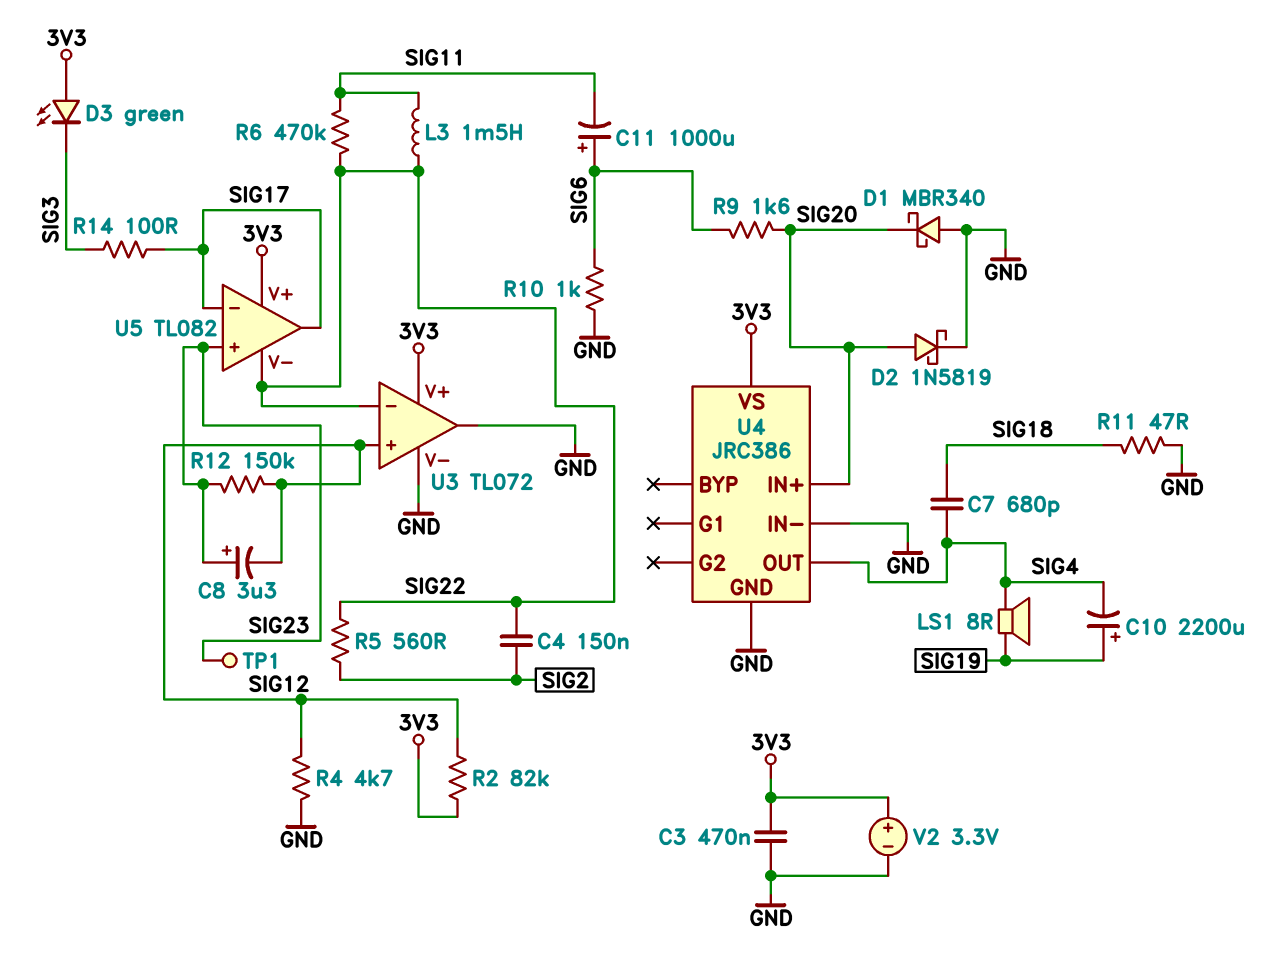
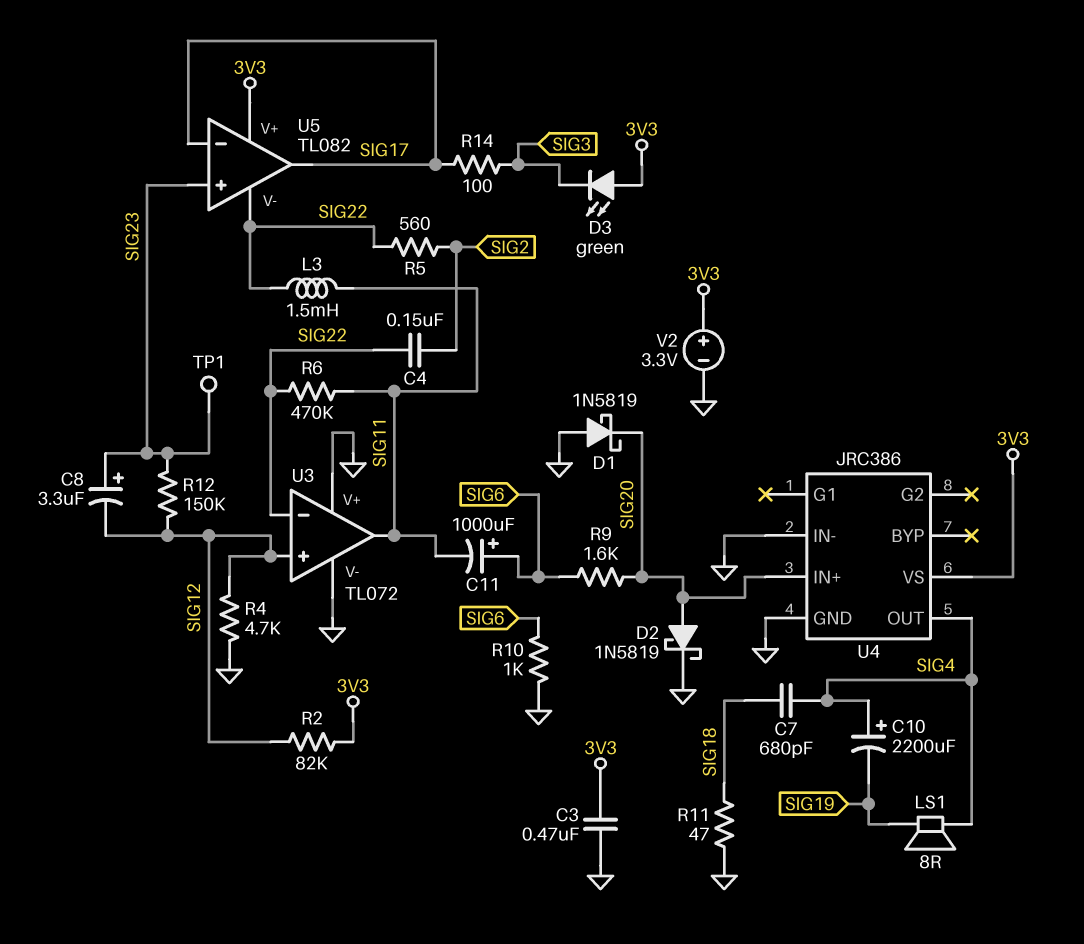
C10: 2200uF (plus SIG19, minus SIG4) -> 2200uF (plus SIG4, minus SIG19)
D1: schottky MBR340 (A GND, K SIG20) -> schottky 1N5819 (A GND, K SIG20)
U3 pin V+: 3V3 -> GND
U3 pin out: GND -> SIG11

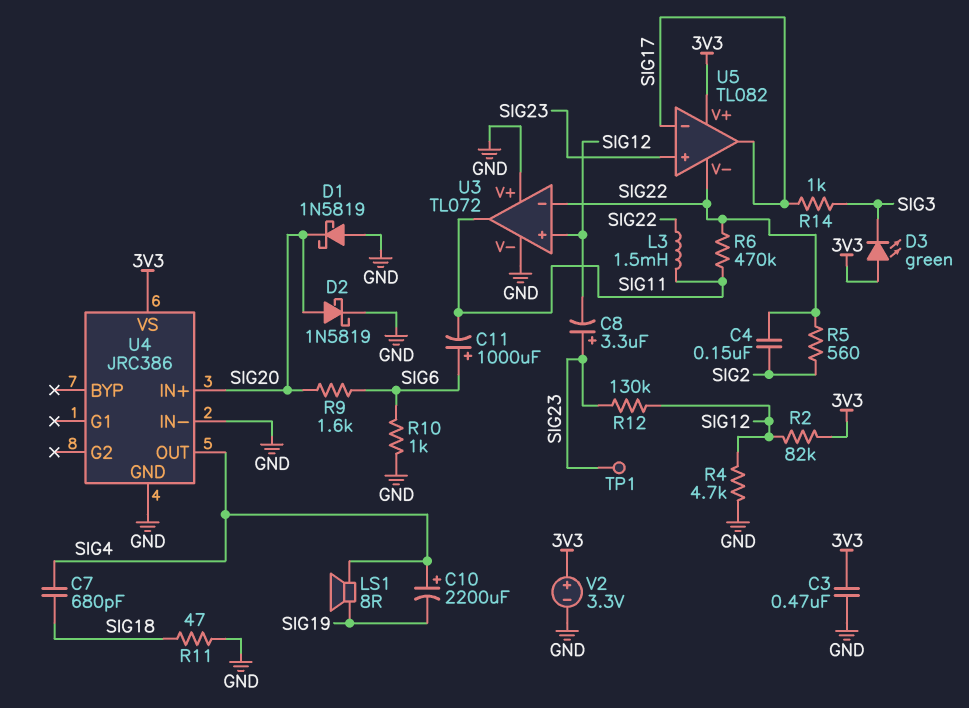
R12: 150k (SIG12, SIG23) -> 130k (SIG12, SIG23)
R14: 100 (SIG3, SIG17) -> 1k (SIG3, SIG17)

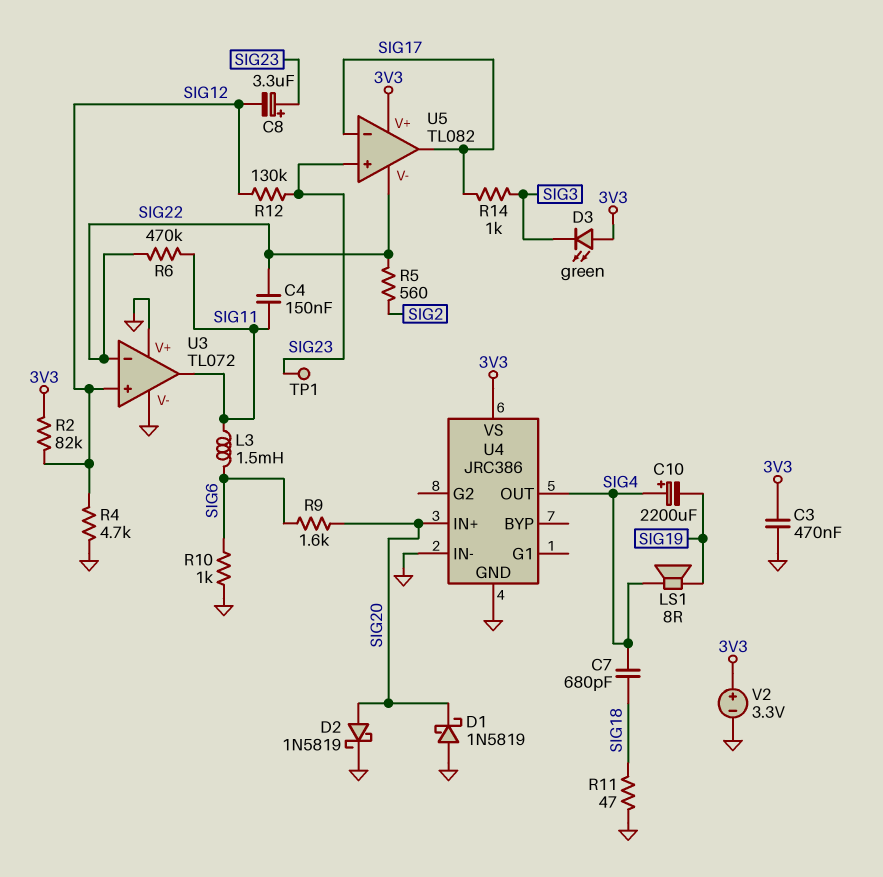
C4: 150nF (SIG2, SIG22) -> 150nF (SIG11, SIG22)
C11: 1000uF (plus SIG6, minus SIG11) -> none
L3: 1.5mH (SIG11, SIG22) -> 1.5mH (SIG6, SIG11)

